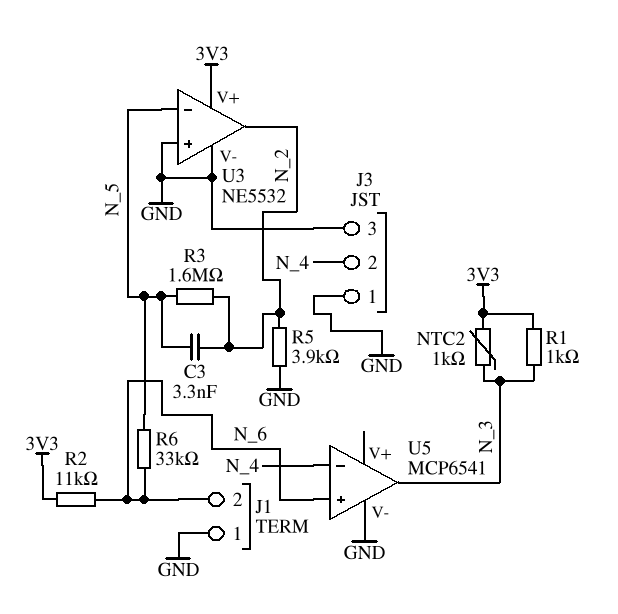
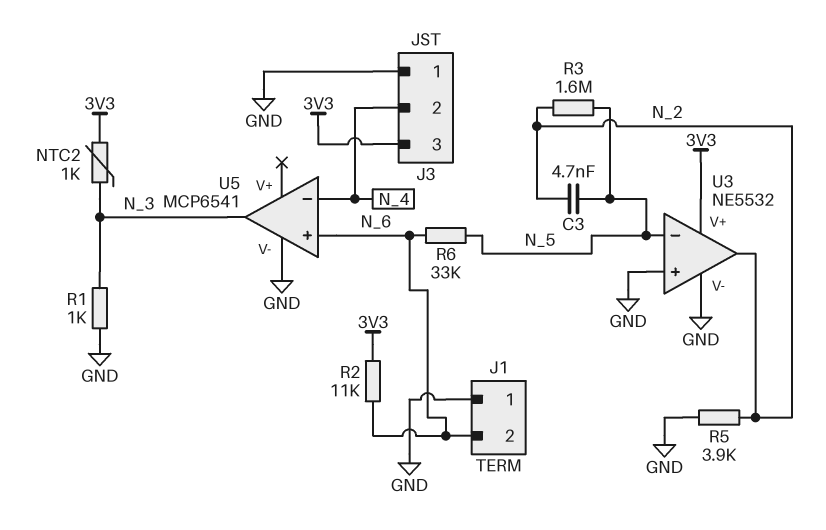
C3: 3.3nF (N_2, N_5) -> 4.7nF (N_2, N_5)
J3 pin 3: GND -> 3V3
R1: 1k (3V3, N_3) -> 1k (GND, N_3)

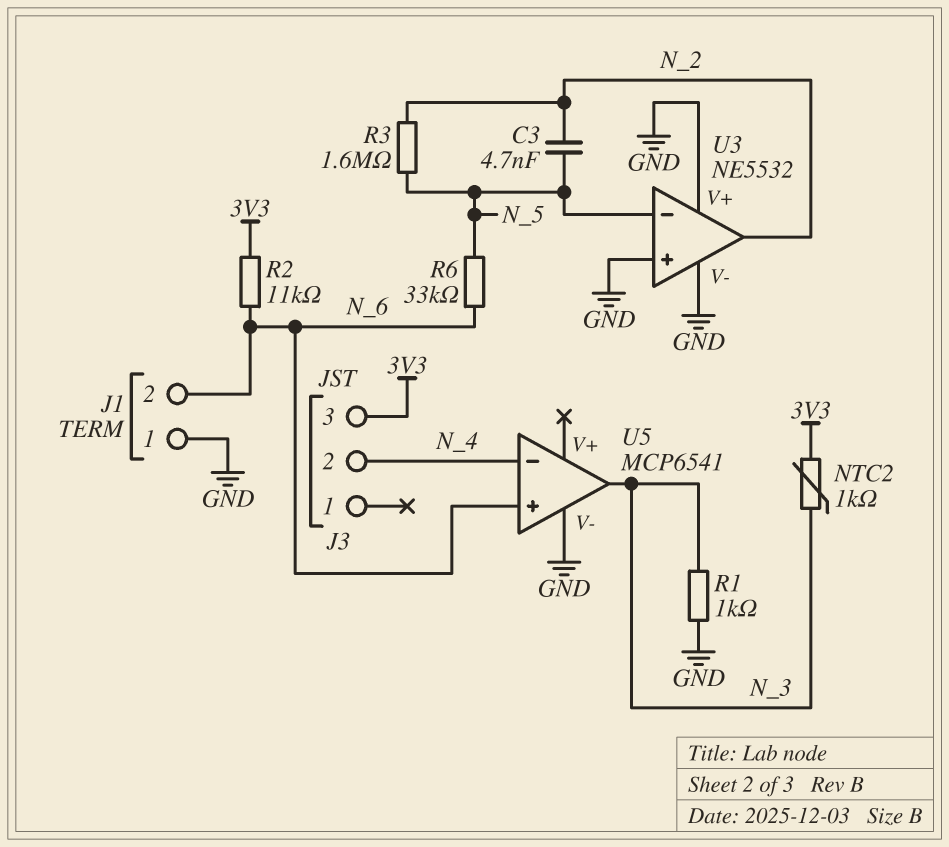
J3 pin 1: GND -> none
R5: 3.9k (GND, N_2) -> none
U3 pin V+: 3V3 -> GND

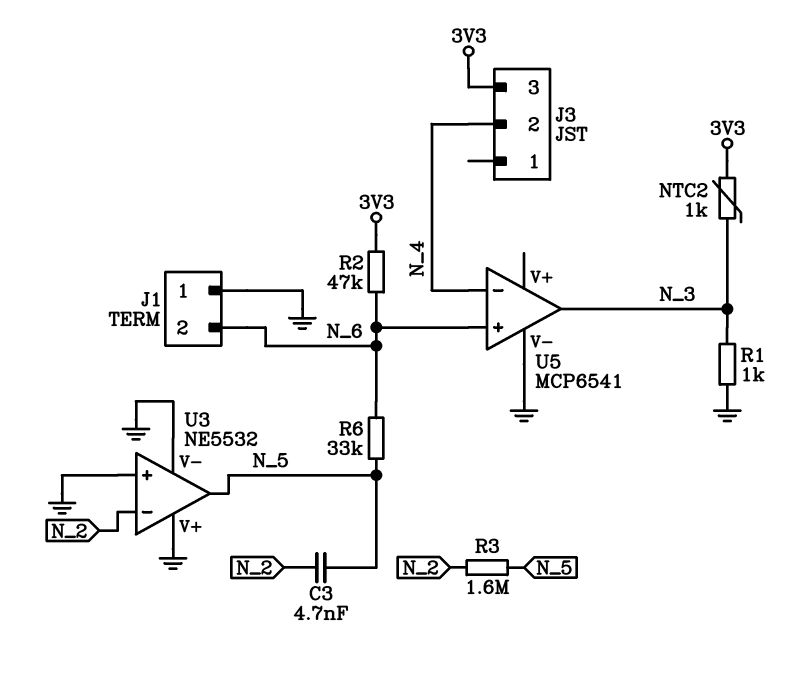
R2: 11k (3V3, N_6) -> 47k (3V3, N_6)
U3 pin in-: N_5 -> N_2
U3 pin out: N_2 -> N_5

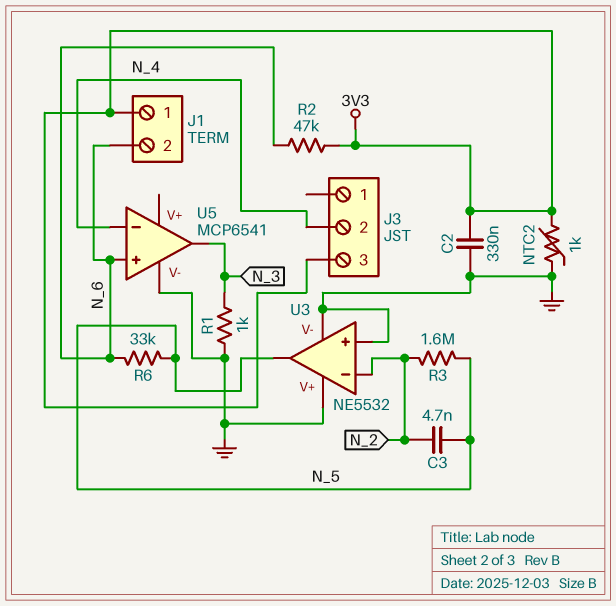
C2: none -> 330nF (3V3, GND)
J1 pin 1: GND -> 3V3
NTC2: 1k (3V3, N_3) -> 1k (3V3, GND)

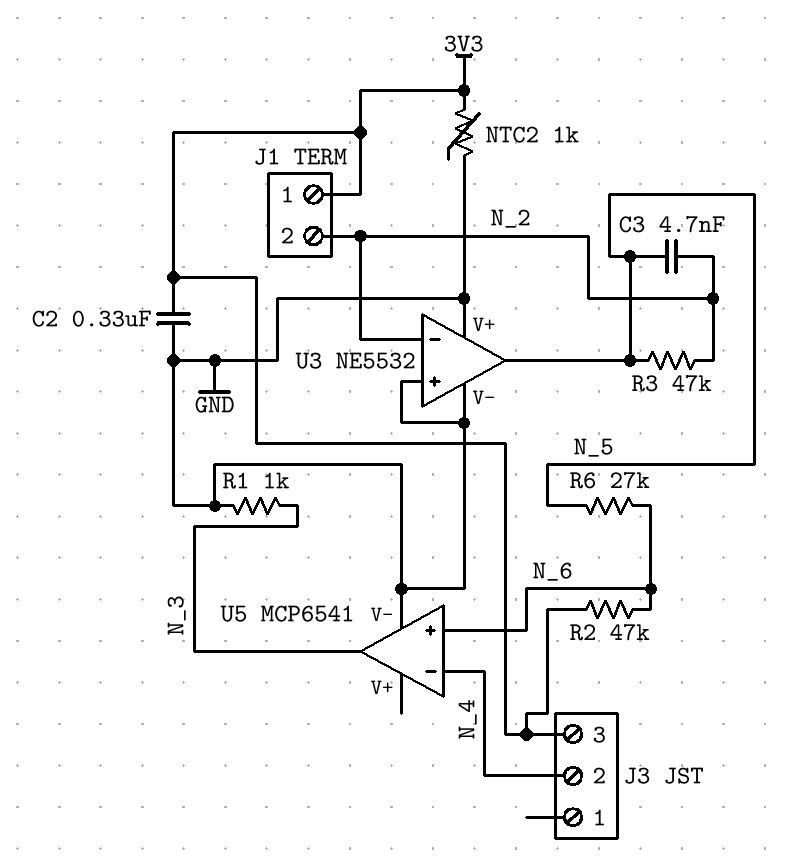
J1 pin 2: N_6 -> N_2
R3: 1.6M (N_2, N_5) -> 47k (N_2, N_5)
R6: 33k (N_5, N_6) -> 27k (N_5, N_6)

